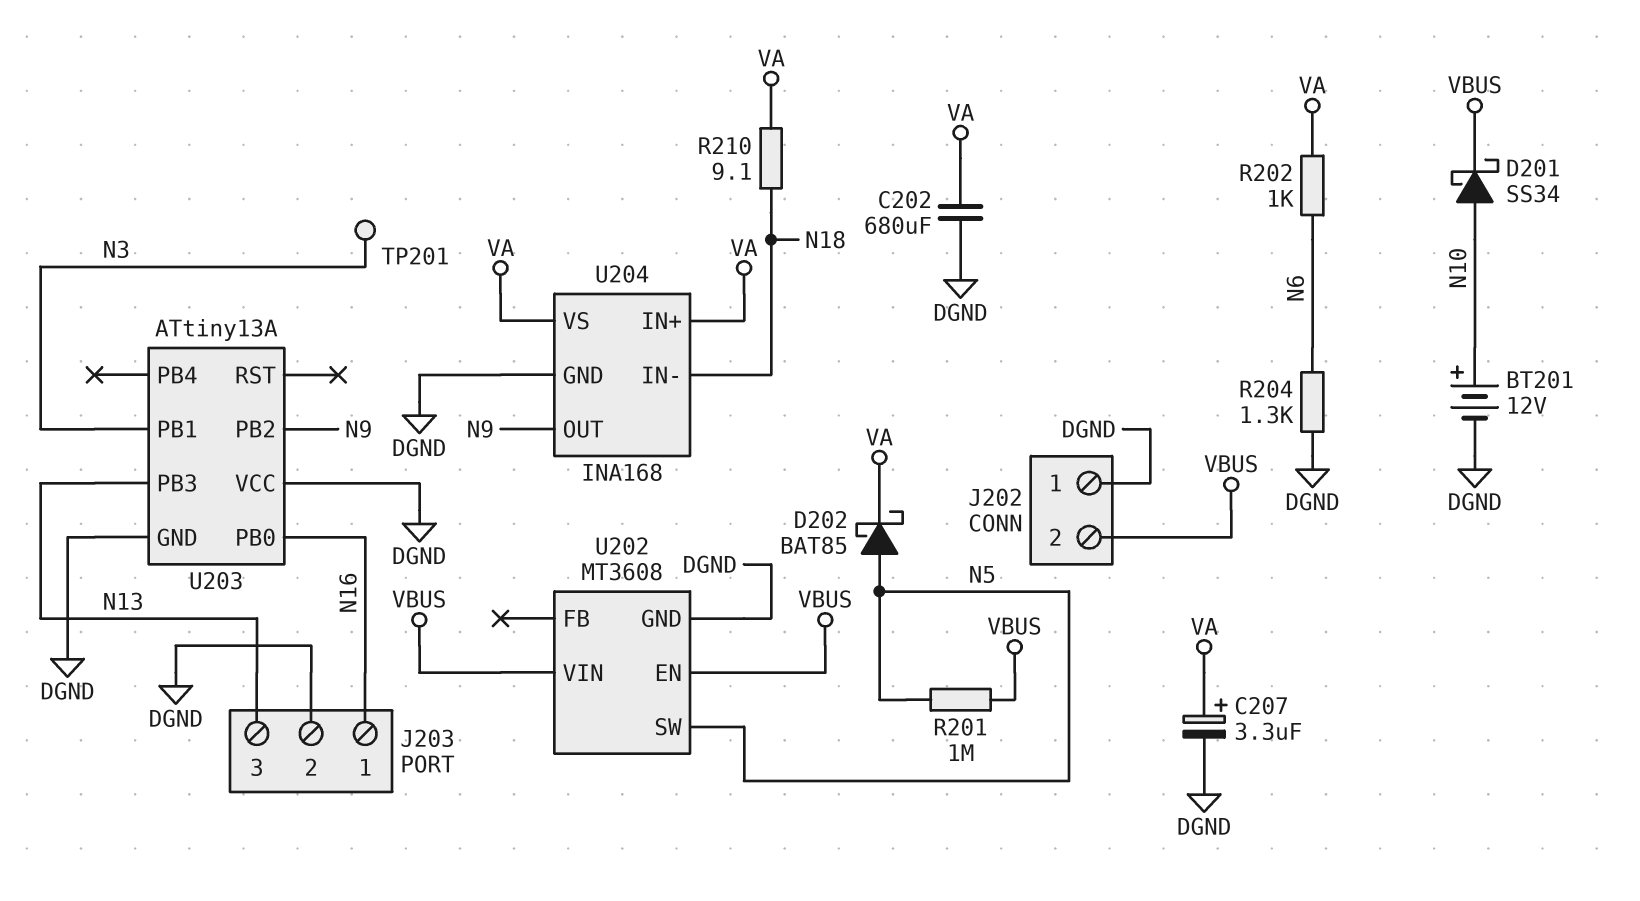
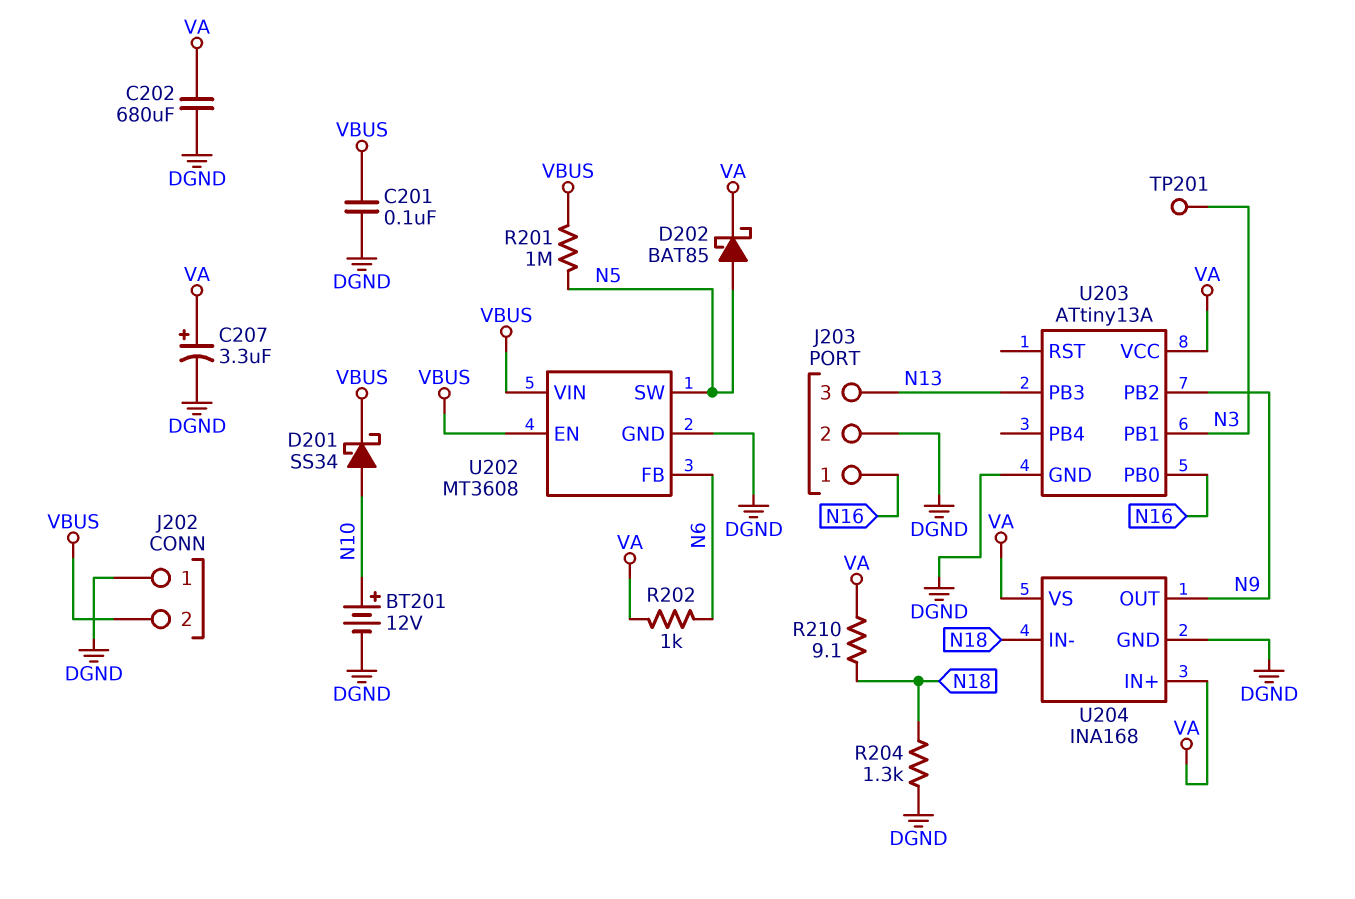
C201: none -> 100nF (DGND, VBUS)
R204: 1.3k (DGND, N6) -> 1.3k (DGND, N18)
U202 pin FB: none -> N6
U203 pin VCC: DGND -> VA

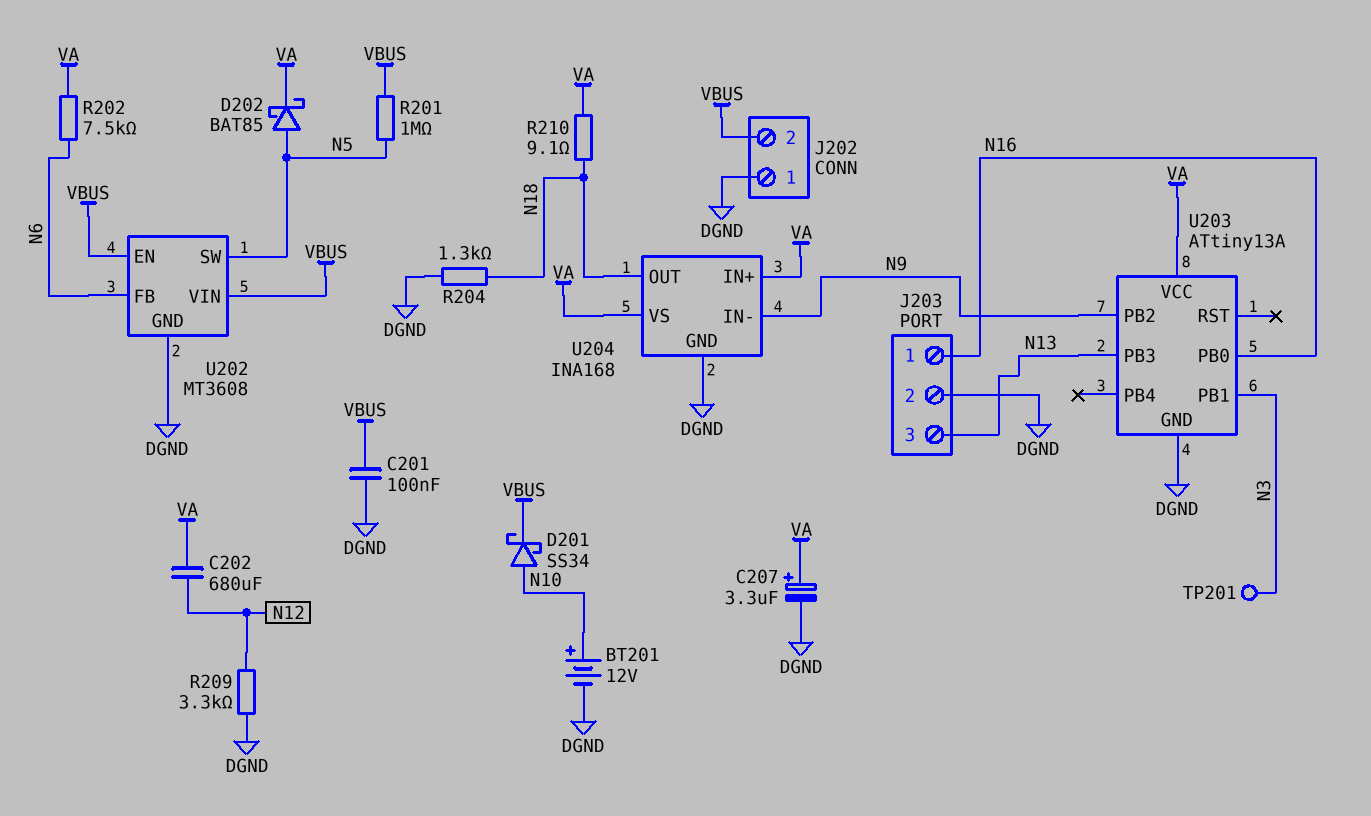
C202: 680uF (DGND, VA) -> 680uF (N12, VA)
R202: 1k (N6, VA) -> 7.5k (N6, VA)
R209: none -> 3.3k (DGND, N12)
U204 pin IN-: N18 -> N9
U204 pin OUT: N9 -> N18

